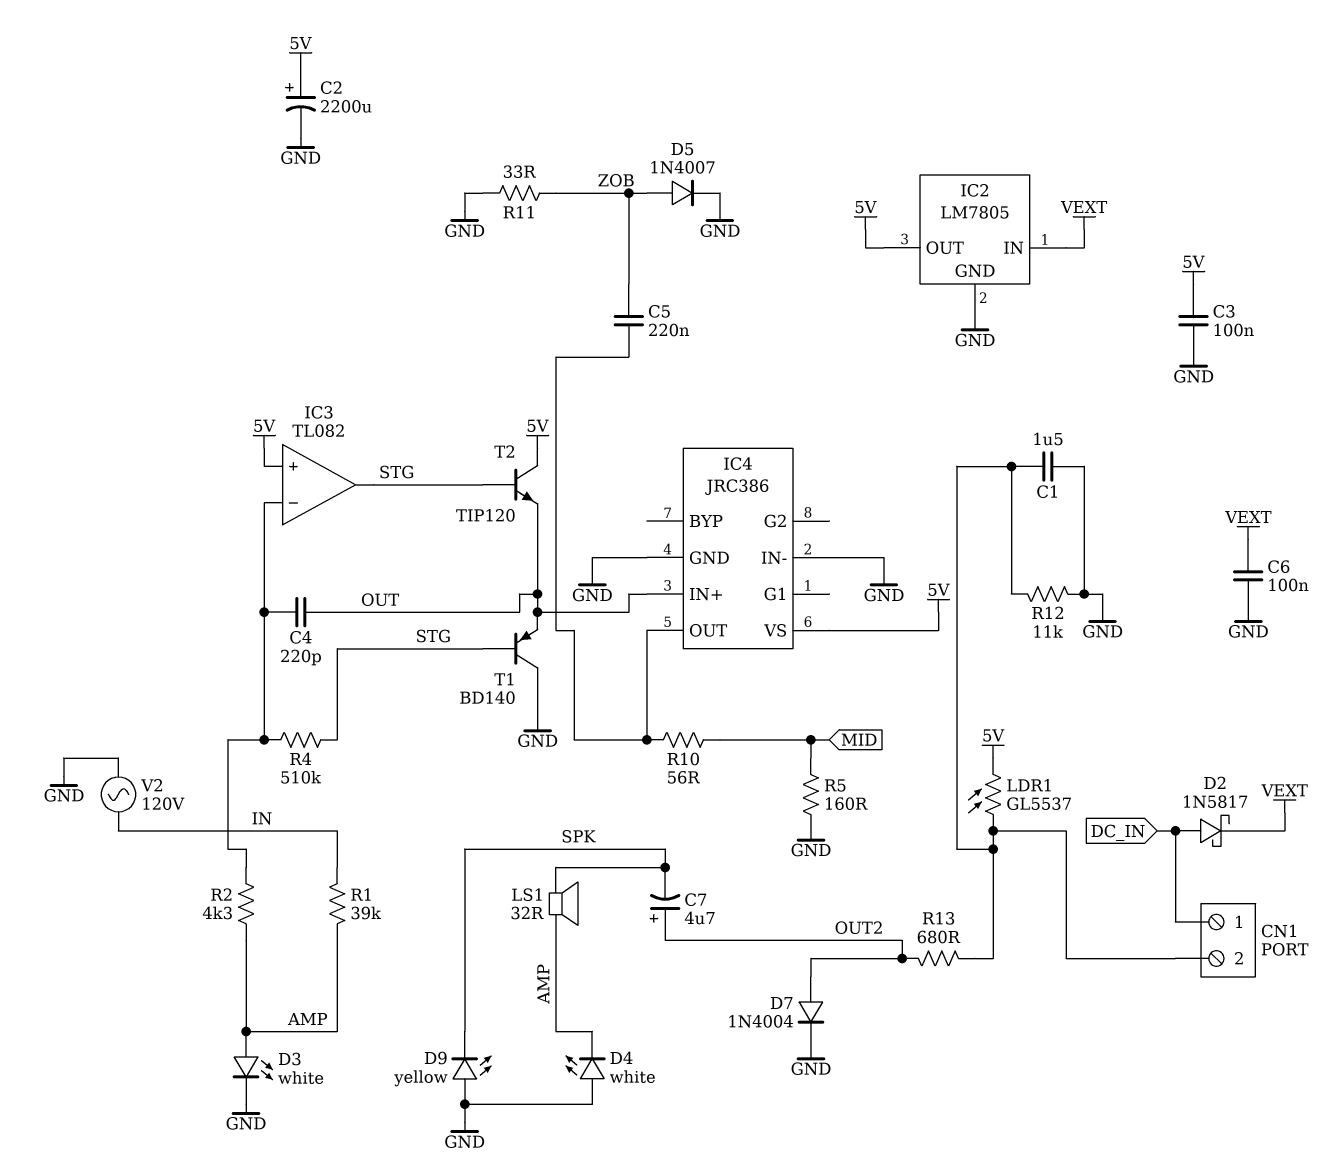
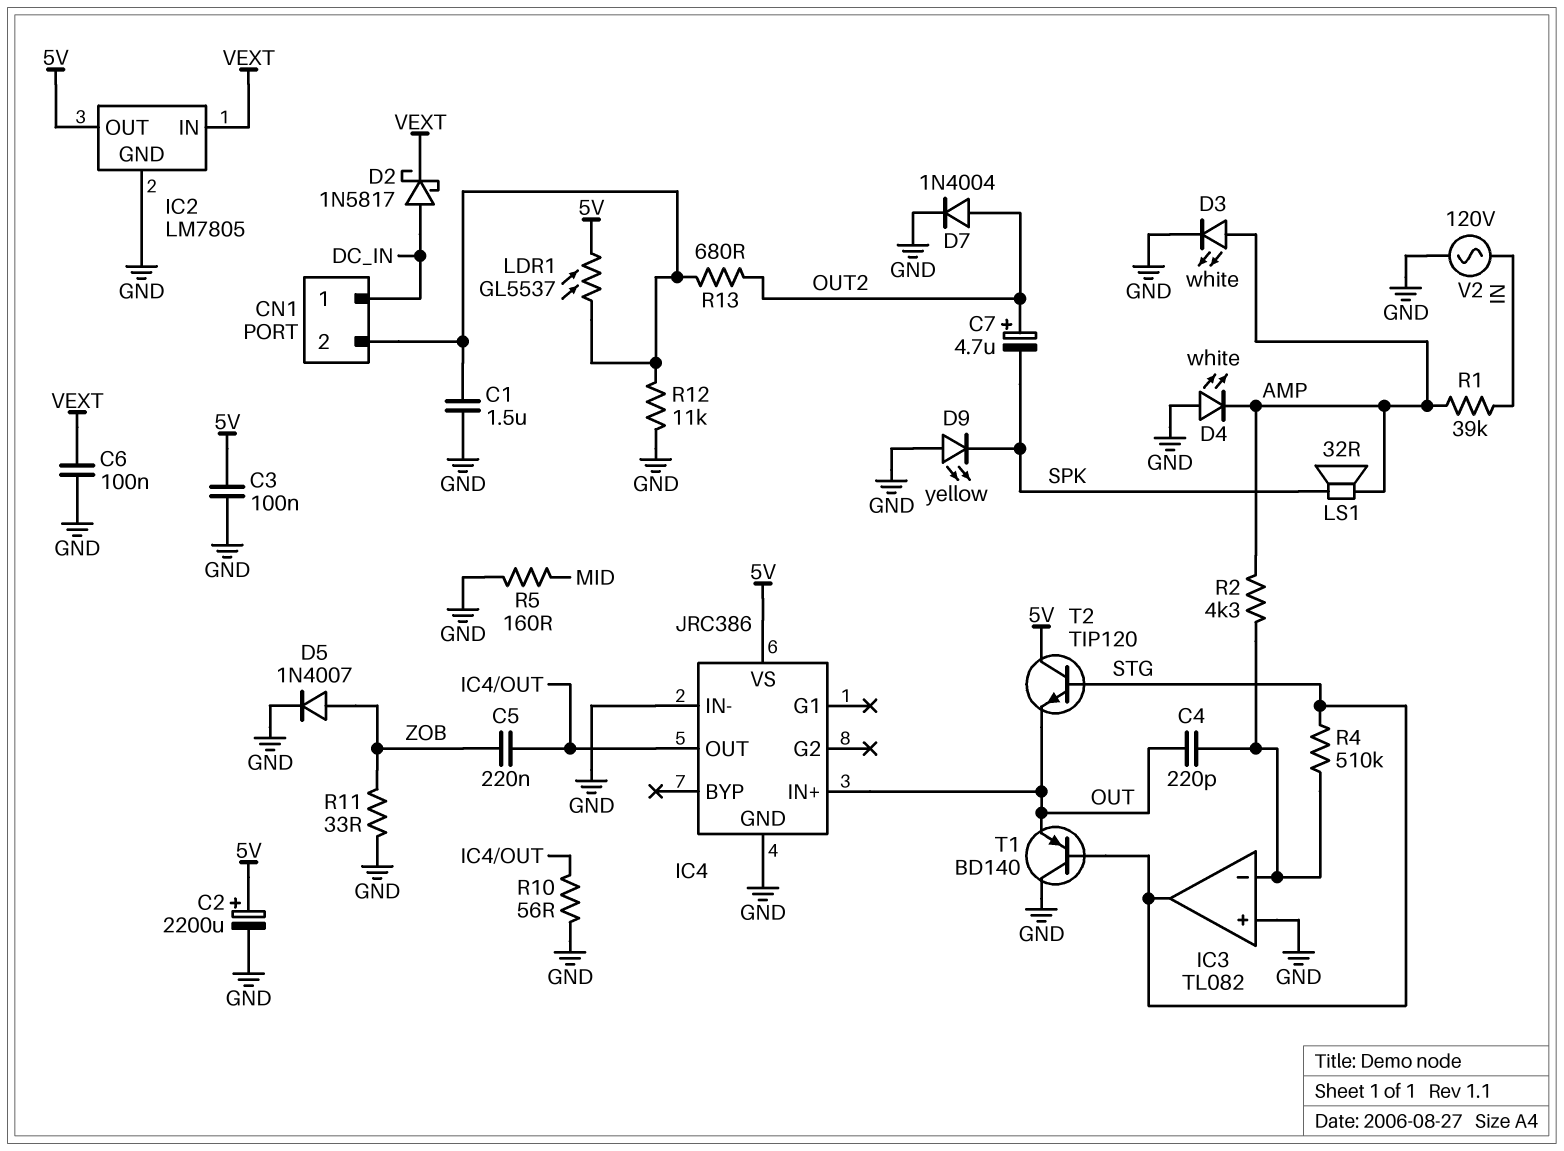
IC3 pin in+: 5V -> GND
R10: 56 (IC4/OUT, MID) -> 56 (GND, IC4/OUT)

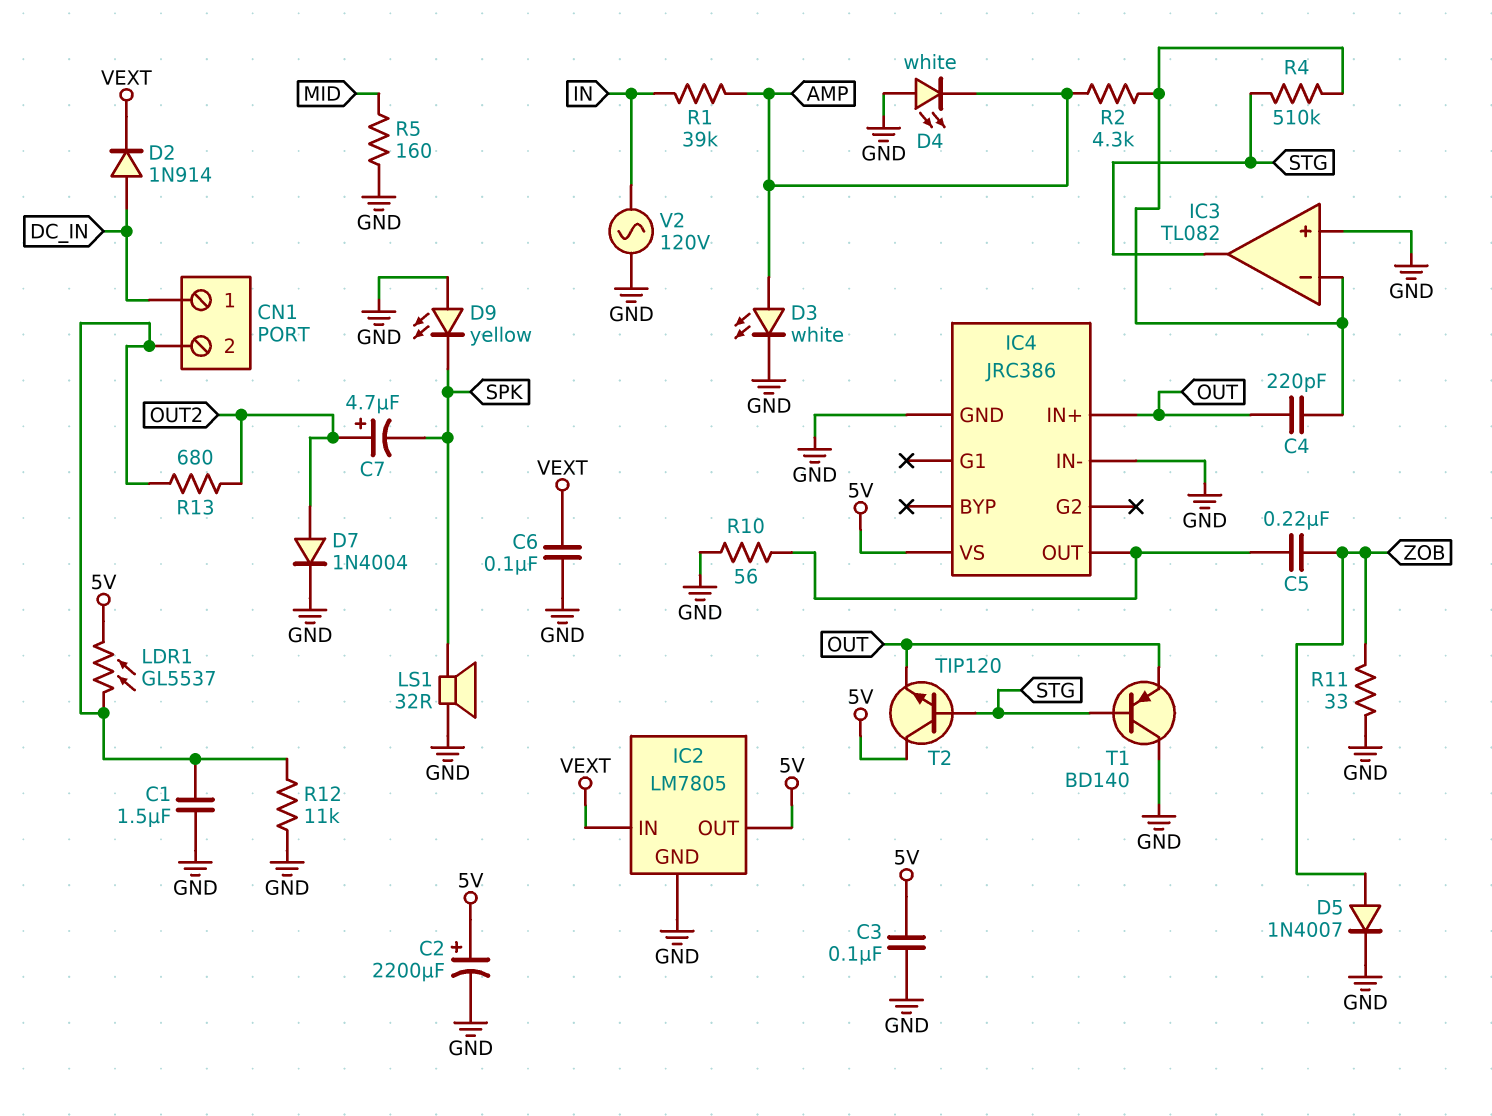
D2: schottky 1N5817 (A DC_IN, K VEXT) -> diode 1N914 (A DC_IN, K VEXT)
LS1: speaker 32R (AMP, SPK) -> speaker 32R (GND, SPK)

